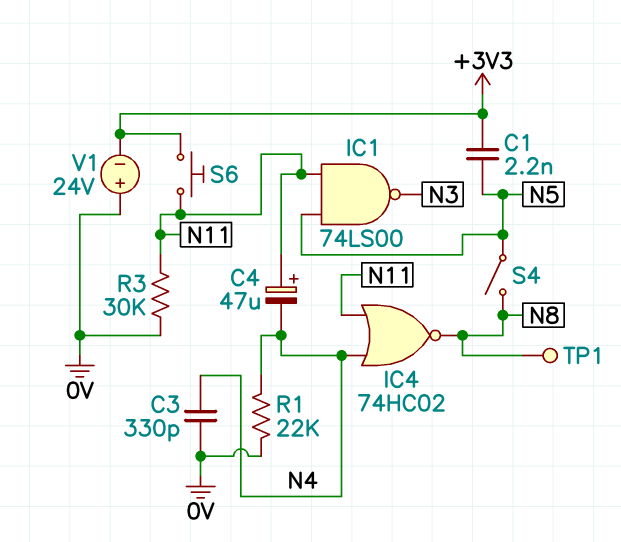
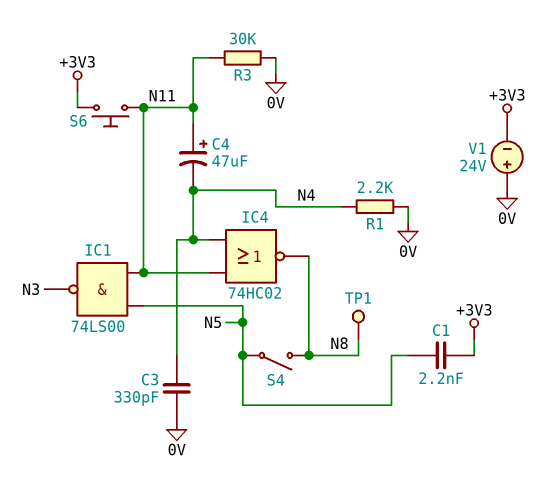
R1: 22k (0V, N4) -> 2.2k (0V, N4)

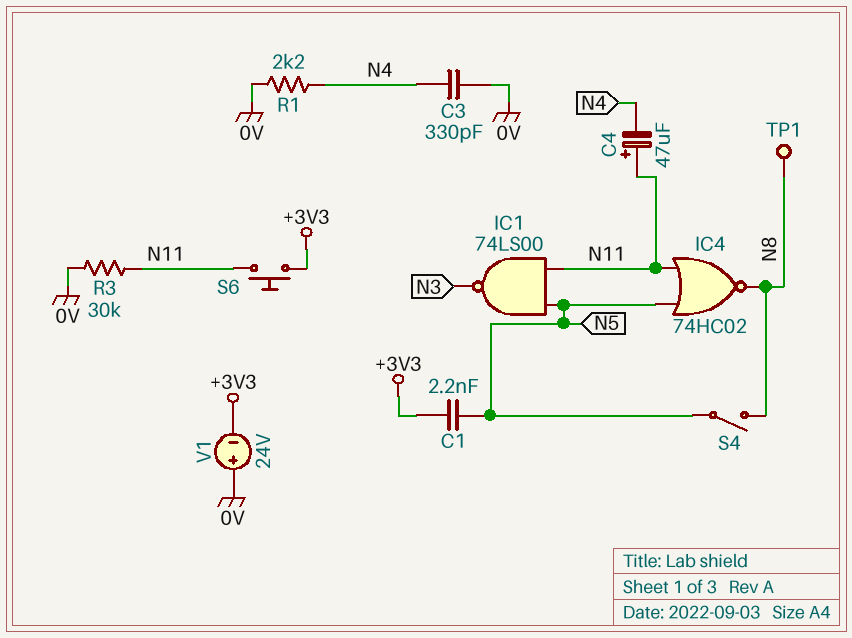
IC4: NOR 74HC02 (in N4, in N11, out N8) -> NOR 74HC02 (in N5, in N11, out N8)

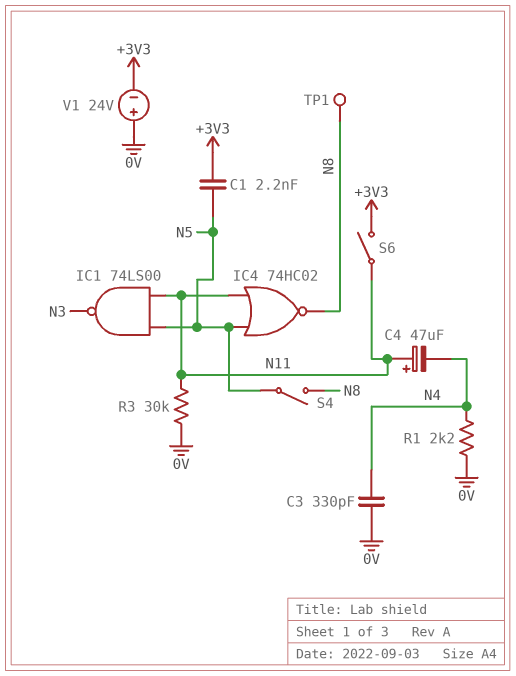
S6: button (+3V3, N11) -> switch (+3V3, N11)

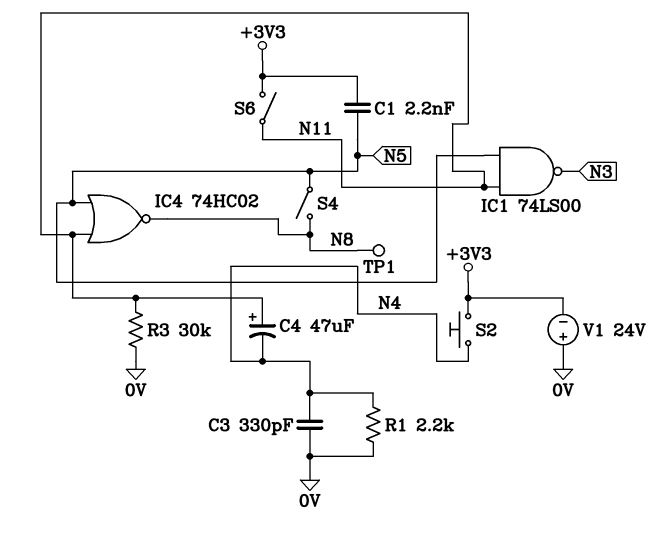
S2: none -> button (+3V3, N4)

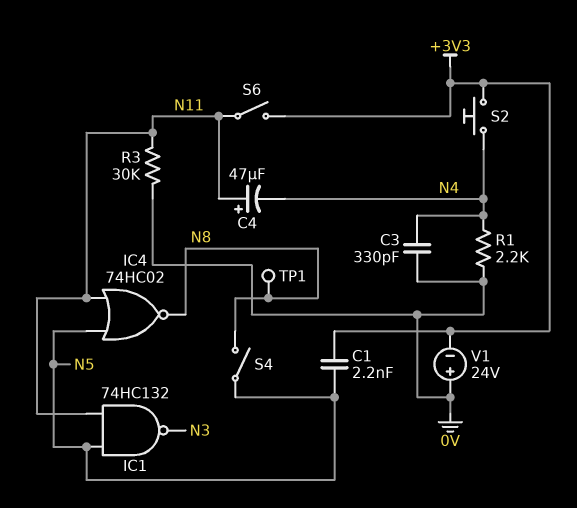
IC1: NAND 74LS00 (in N5, in N11, out N3) -> NAND 74HC132 (in N5, in N11, out N3)

